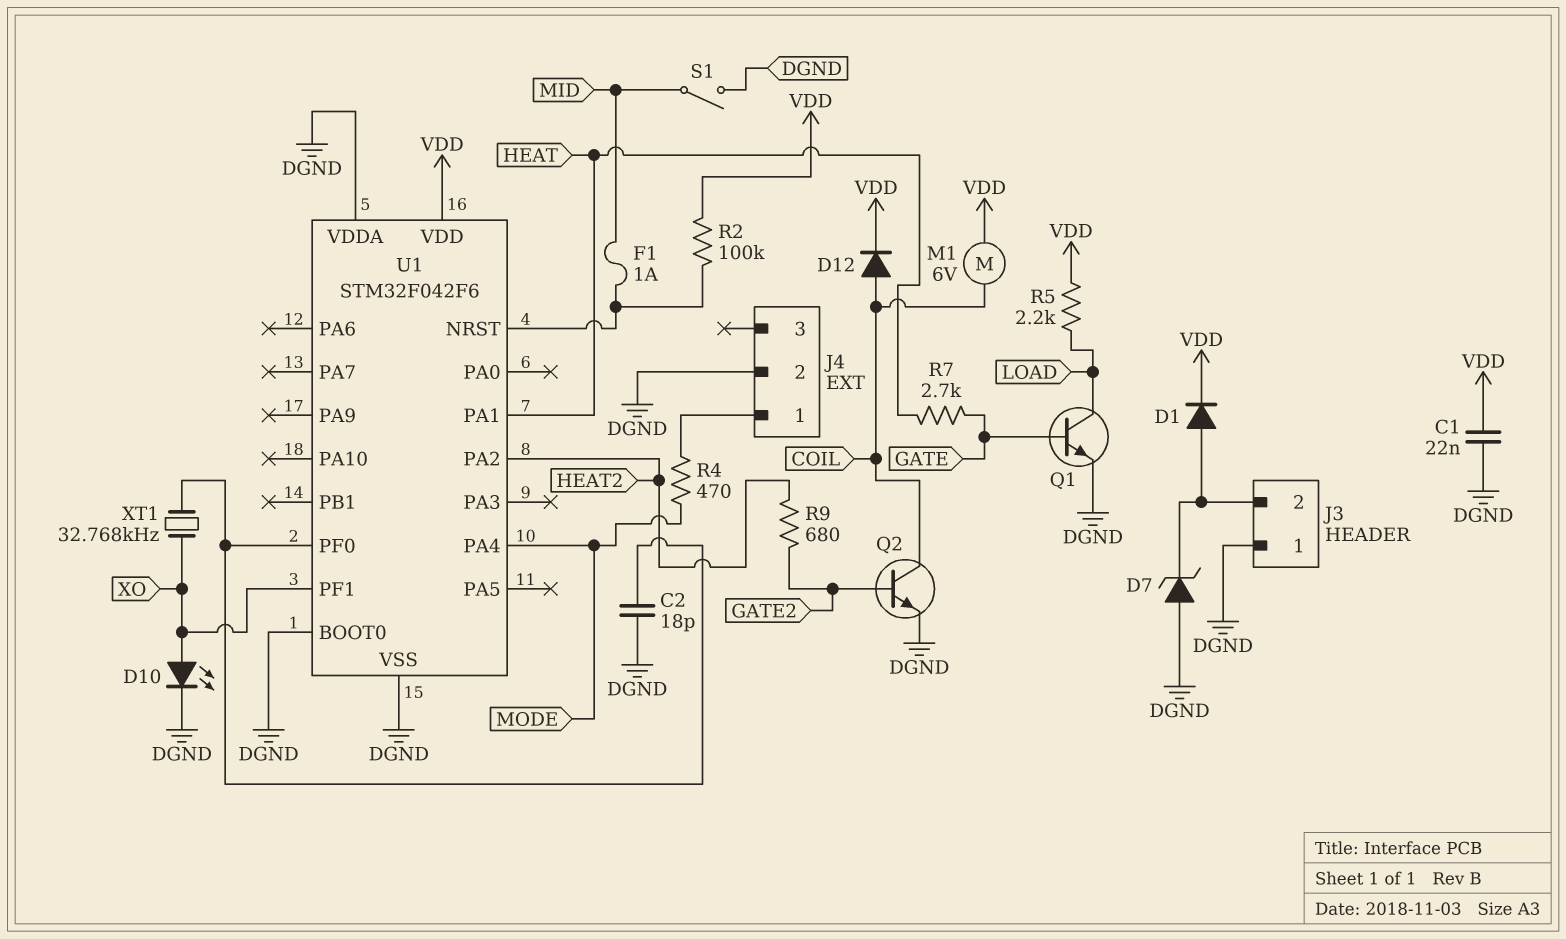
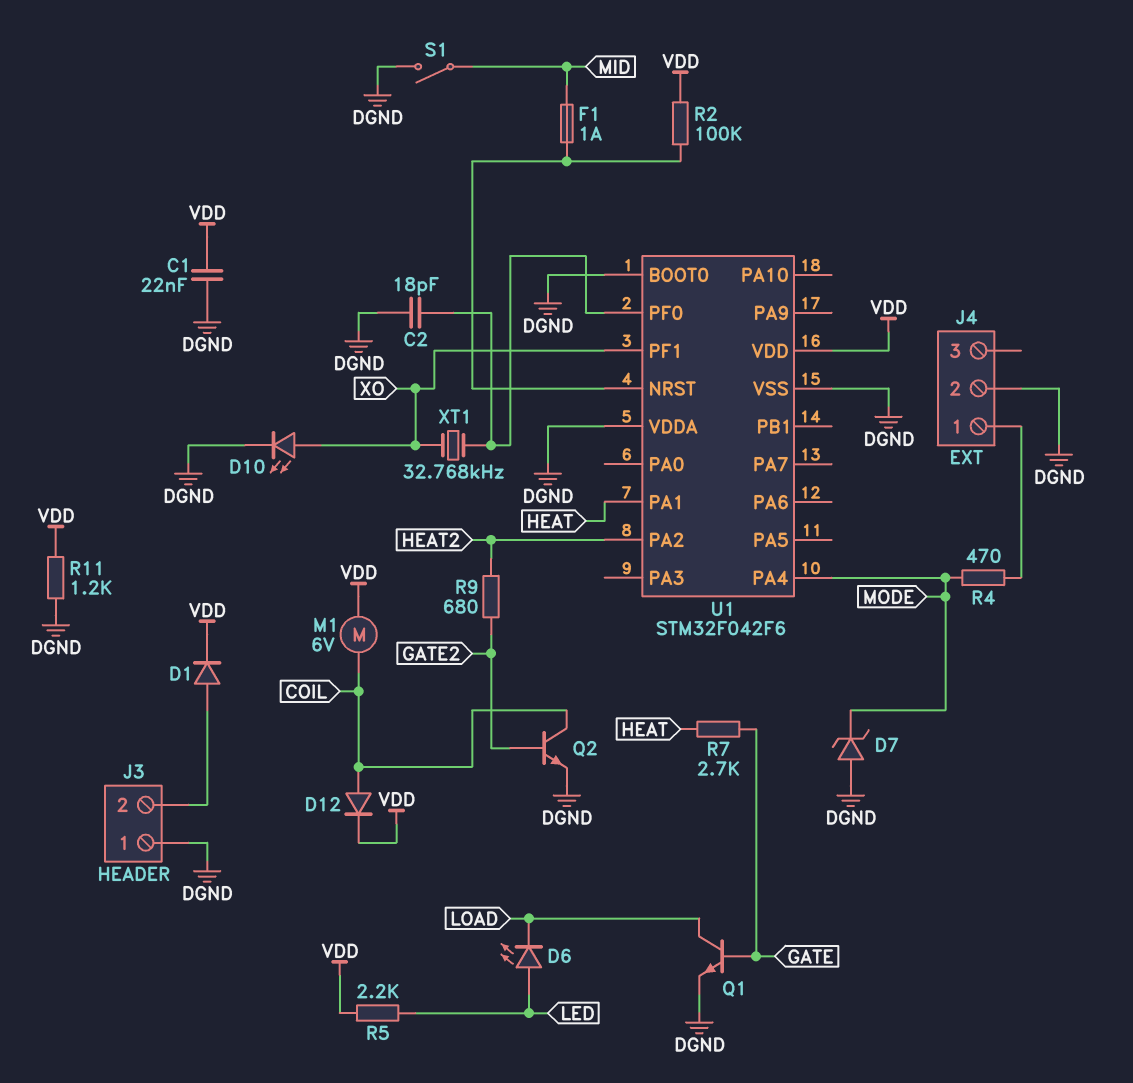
D6: none -> LED (A LED, K LOAD)
D7: zener (A DGND, K J3/2) -> zener (A DGND, K MODE)
R5: 2.2k (LOAD, VDD) -> 2.2k (LED, VDD)
R11: none -> 1.2k (DGND, VDD)

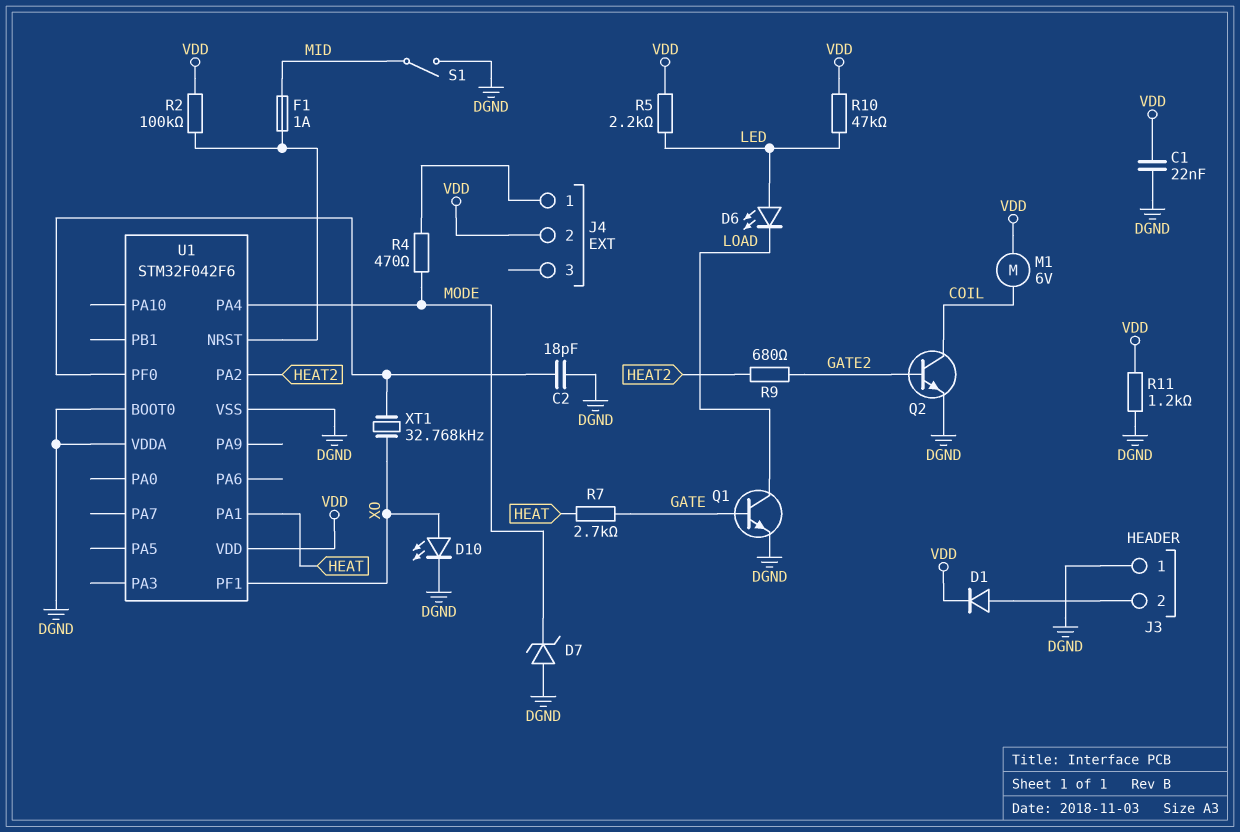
D12: diode (A COIL, K VDD) -> none
J4 pin 2: DGND -> VDD
R10: none -> 47k (LED, VDD)

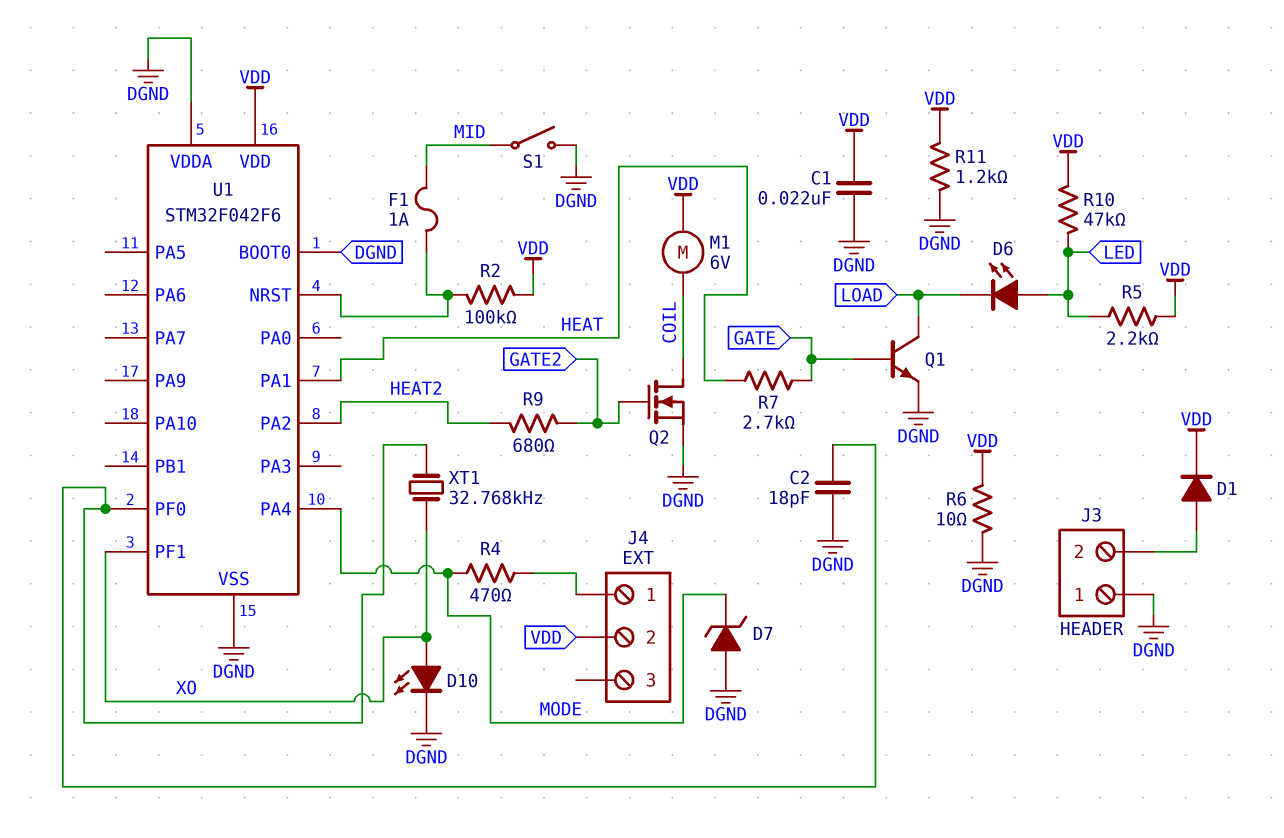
Q2: NPN (B GATE2, C COIL, E DGND) -> NMOS (G GATE2, D COIL, S DGND)
R6: none -> 10 (DGND, VDD)

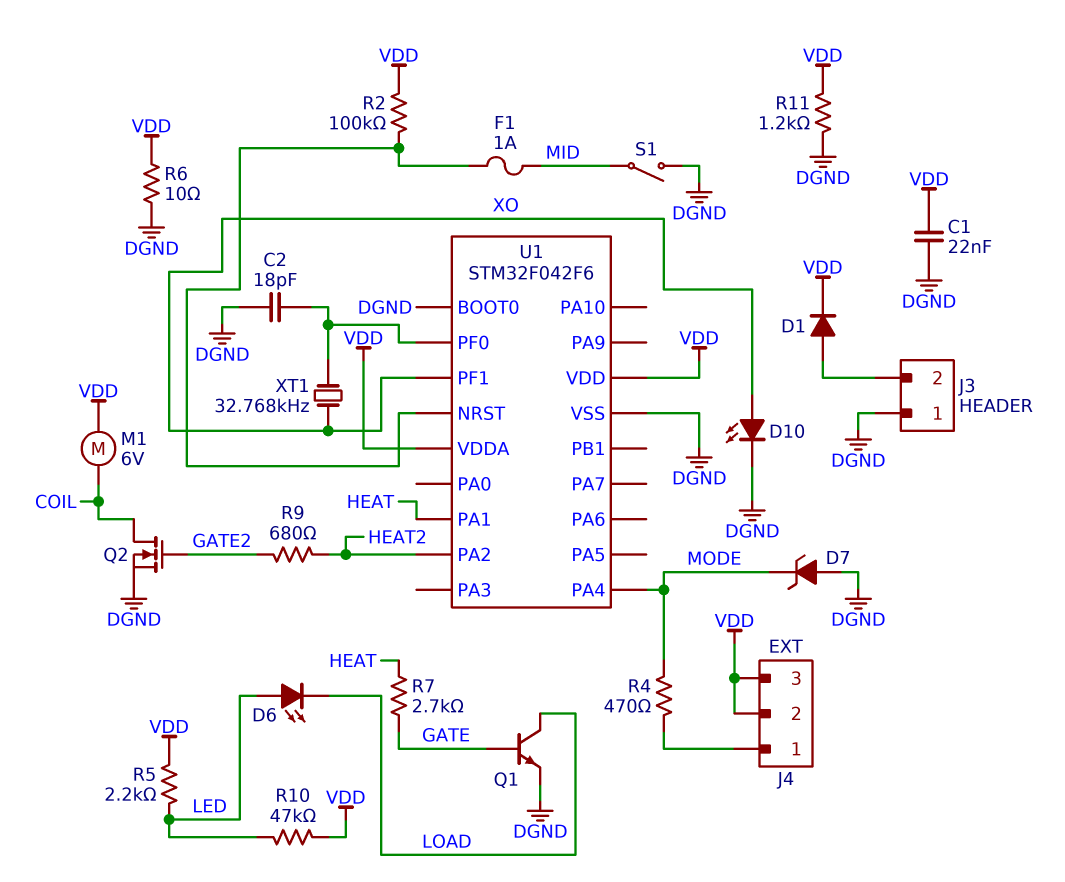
J4 pin 3: none -> VDD
U1 pin VDDA: DGND -> VDD

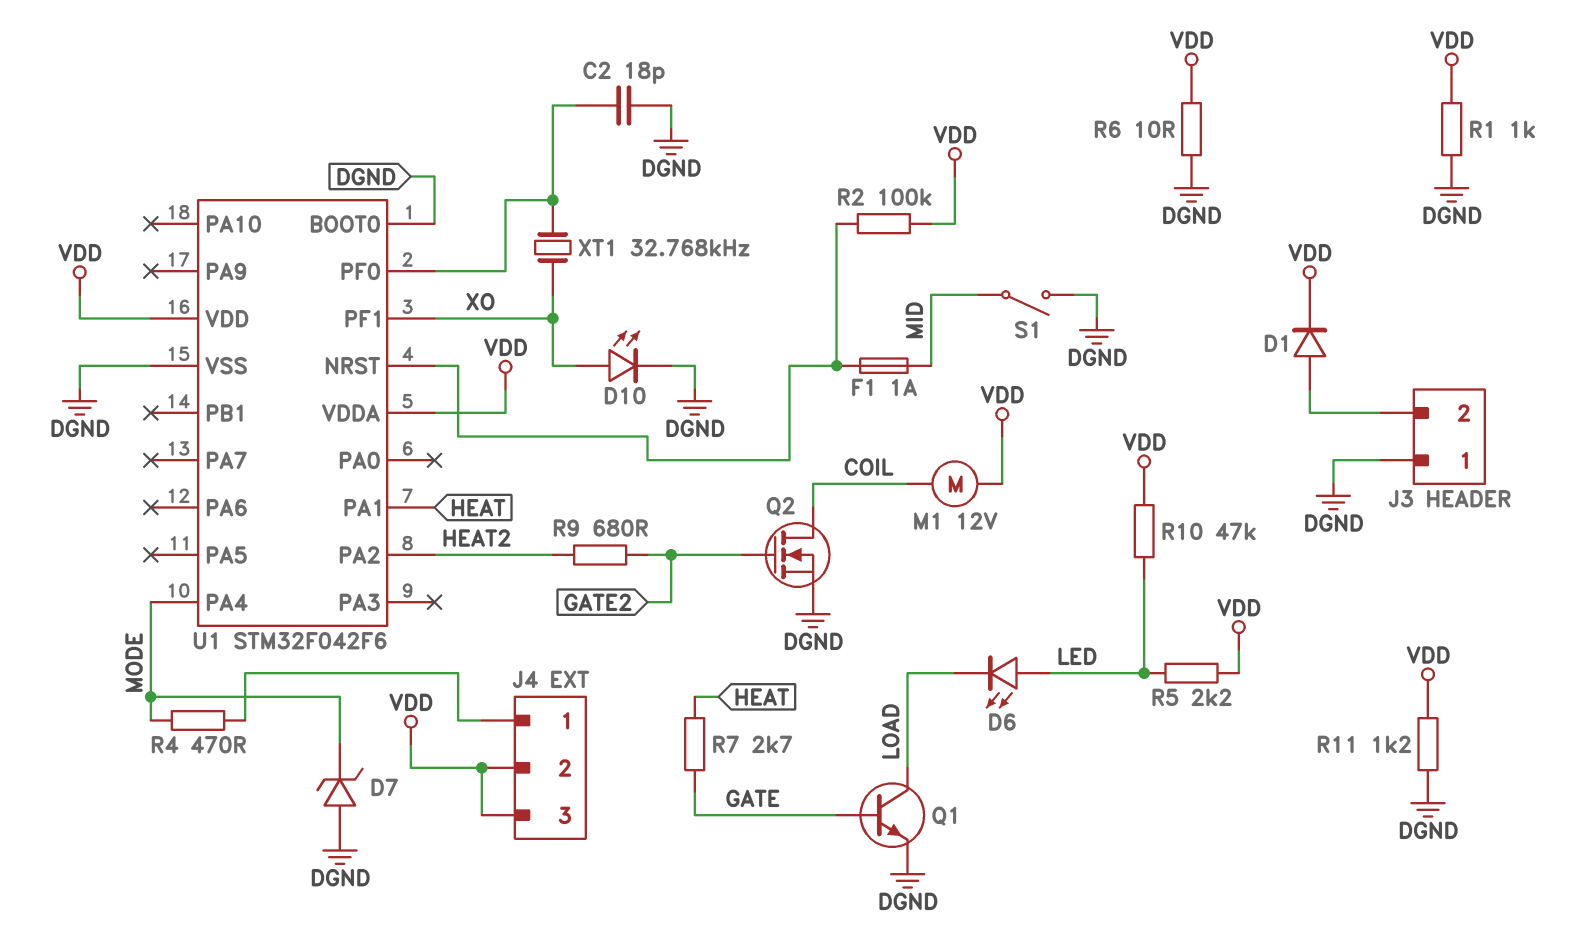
C1: 22nF (DGND, VDD) -> none
M1: motor 6V (COIL, VDD) -> motor 12V (COIL, VDD)
R1: none -> 1k (DGND, VDD)

